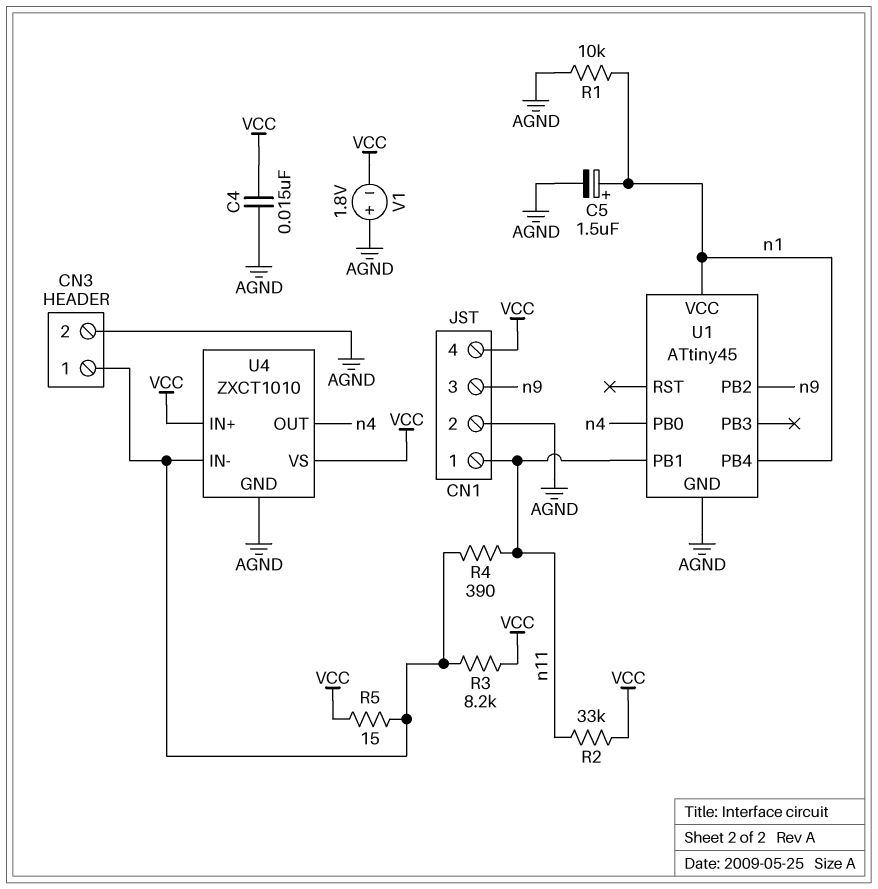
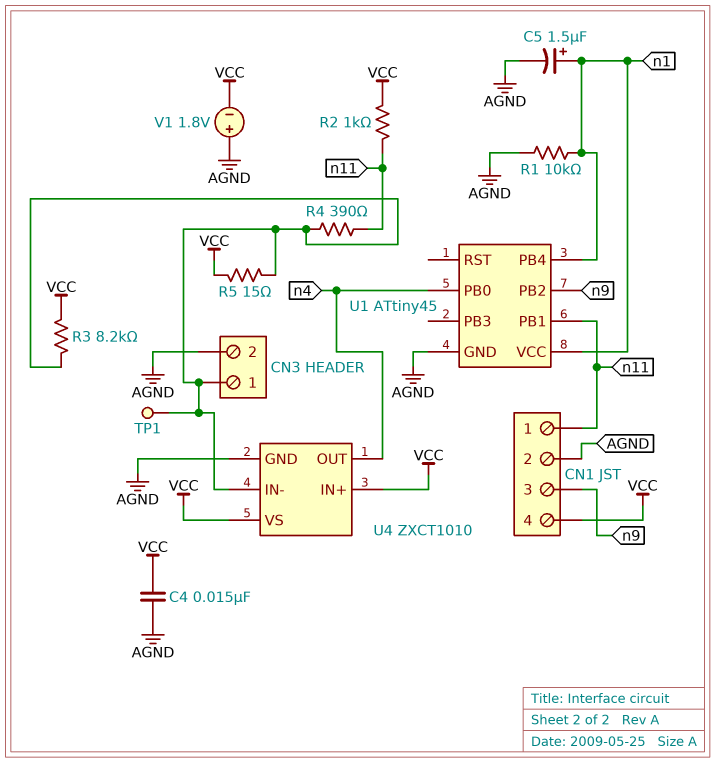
R2: 33k (VCC, n11) -> 1k (VCC, n11)
TP1: none -> test point (CN3/1)

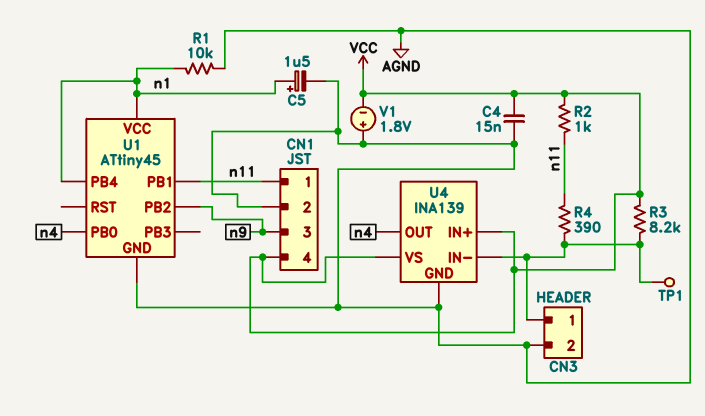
R5: 15 (CN3/1, VCC) -> none
U4: ZXCT1010 -> INA139

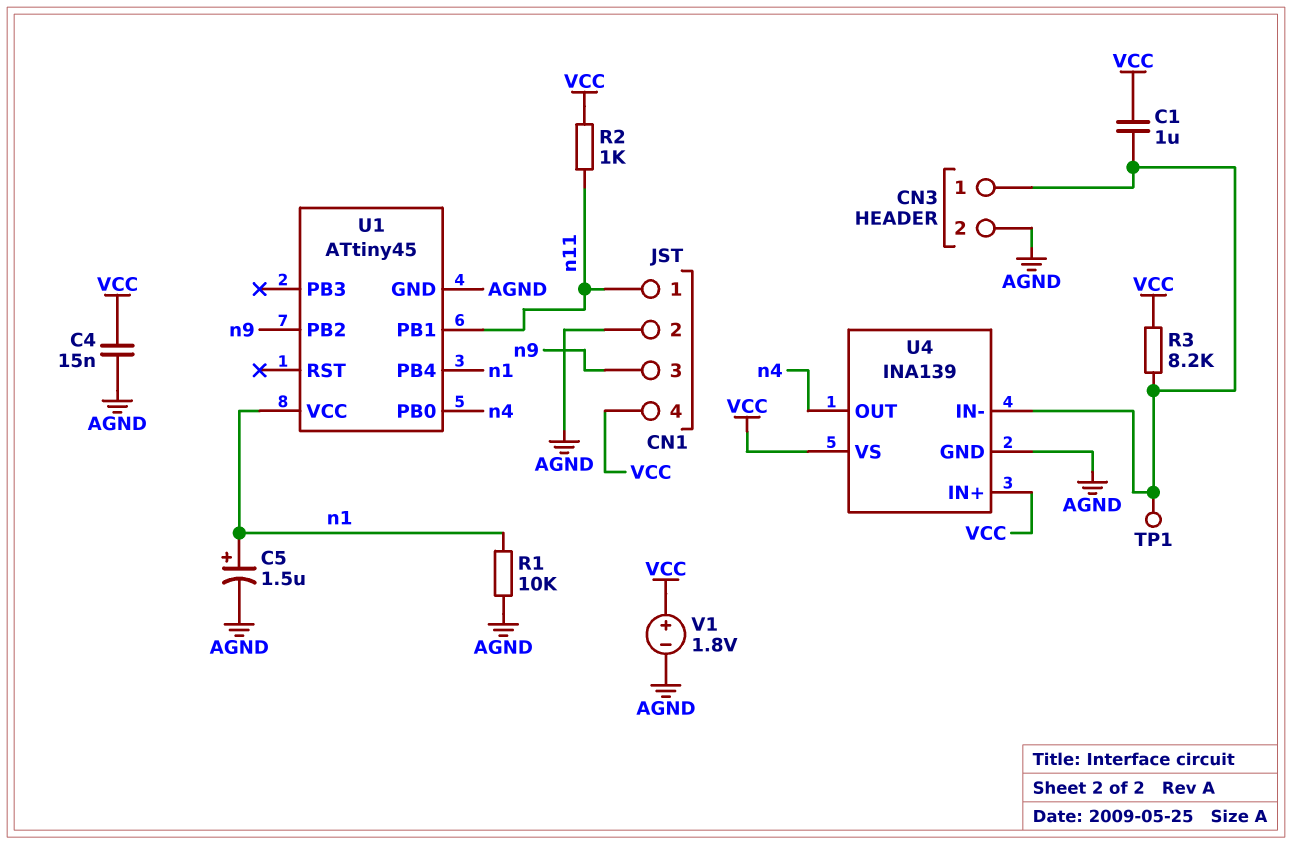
C1: none -> 1uF (CN3/1, VCC)
R4: 390 (CN3/1, n11) -> none
V1: 1.8V (plus AGND, minus VCC) -> 1.8V (plus VCC, minus AGND)

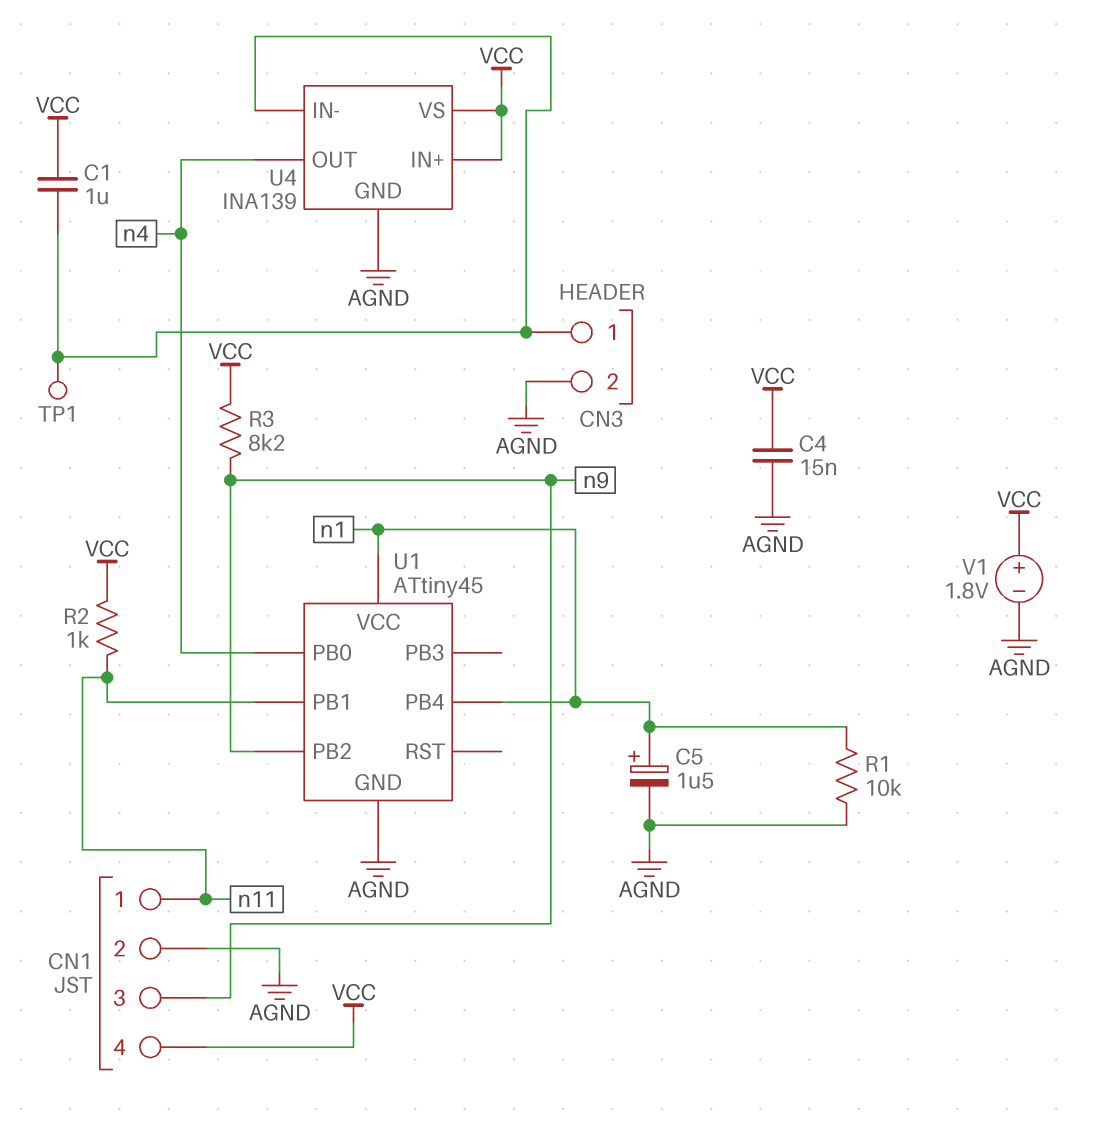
R3: 8.2k (CN3/1, VCC) -> 8.2k (VCC, n9)

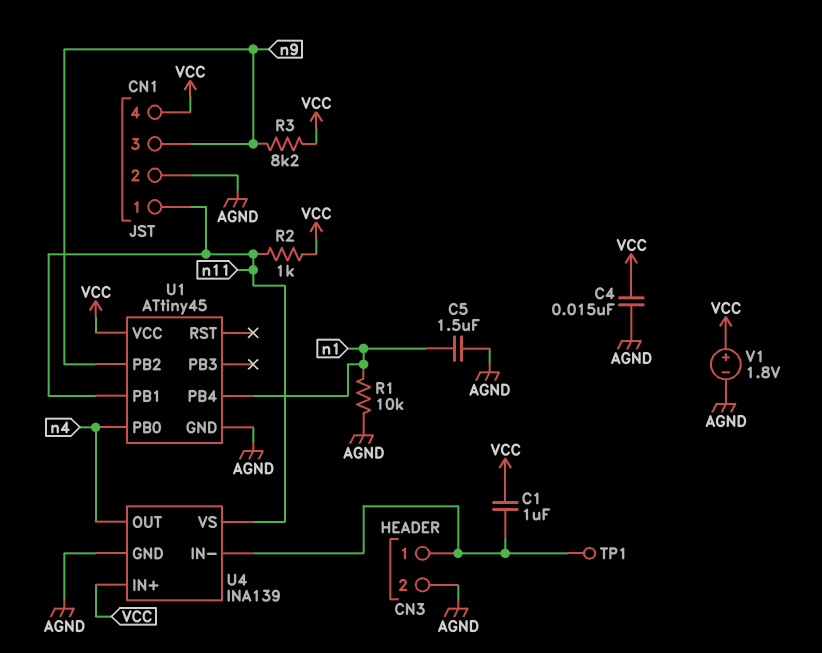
C5: 1.5uF (plus n1, minus AGND) -> 1.5uF (AGND, n1)
U1 pin VCC: n1 -> VCC
U4 pin VS: VCC -> n11

